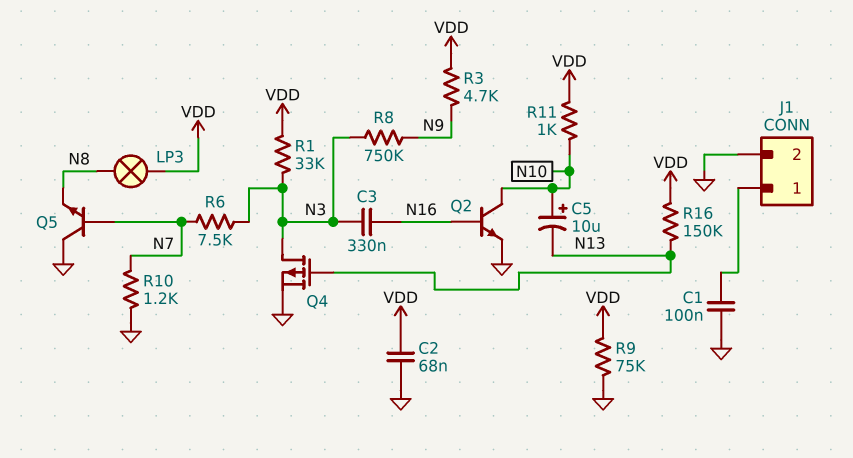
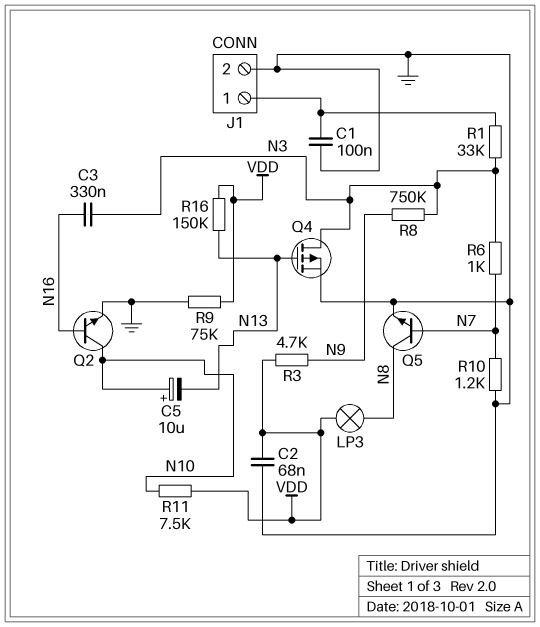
Q5: NPN (B N7, C GND, E N8) -> NPN (B N7, C N8, E GND)
R1: 33k (N3, VDD) -> 33k (J1/1, N3)
R6: 7.5k (N3, N7) -> 1k (N3, N7)
R11: 1k (N10, VDD) -> 7.5k (N10, VDD)

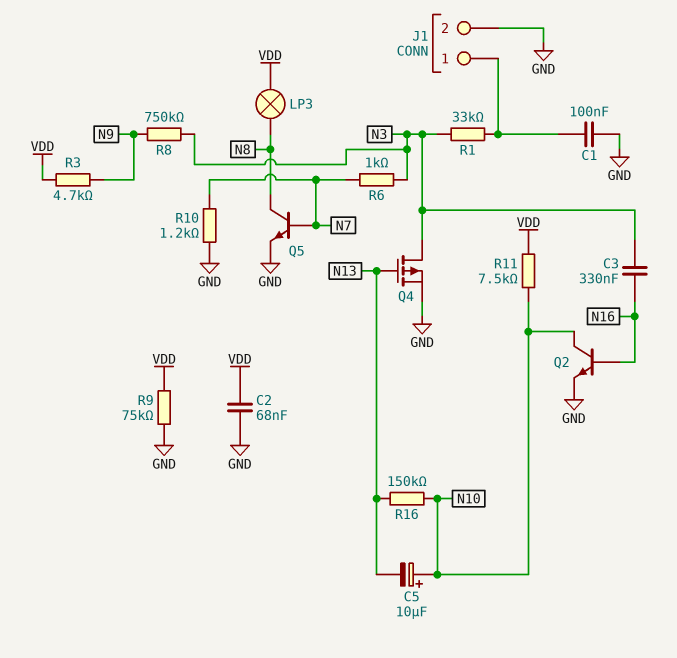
R16: 150k (N13, VDD) -> 150k (N10, N13)

